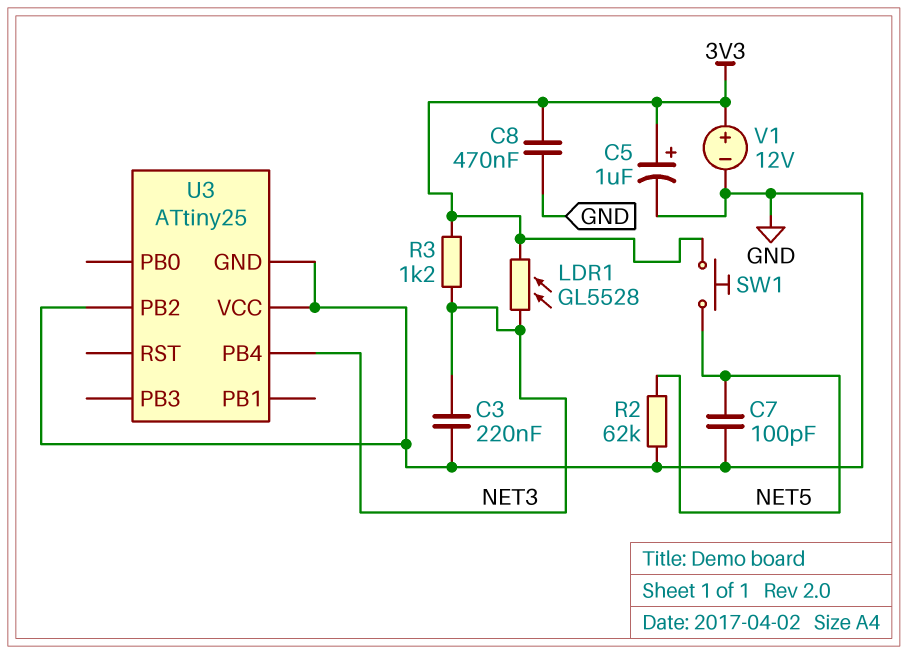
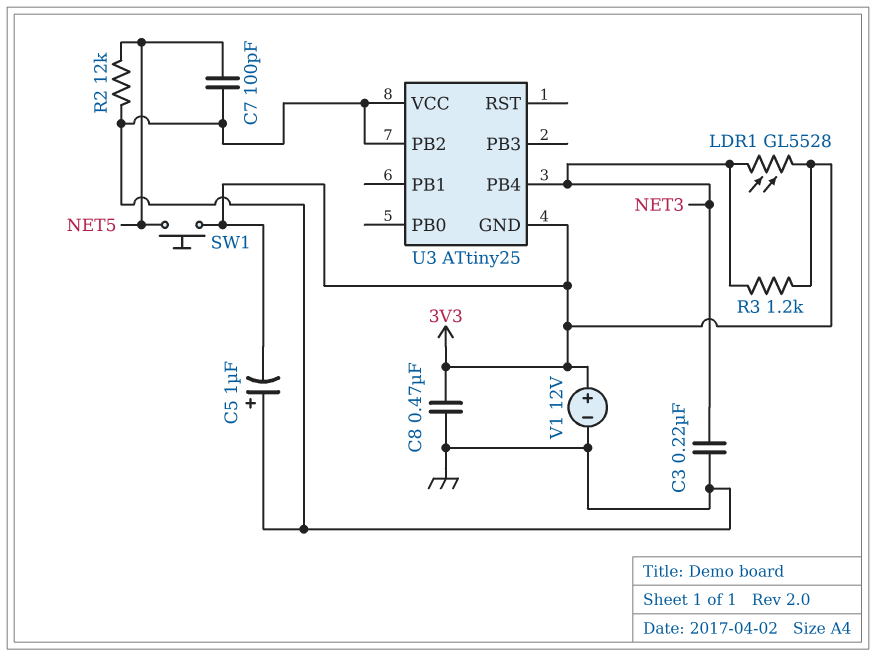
C5: 1uF (plus 3V3, minus GND) -> 1uF (plus GND, minus 3V3)
R2: 62k (GND, NET5) -> 12k (GND, NET5)
U3 pin GND: GND -> 3V3

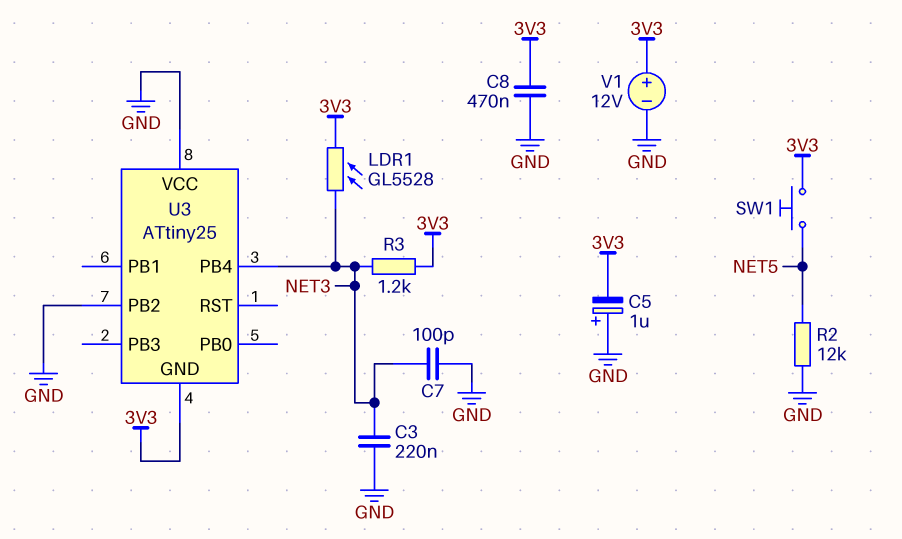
C7: 100pF (GND, NET5) -> 100pF (GND, NET3)

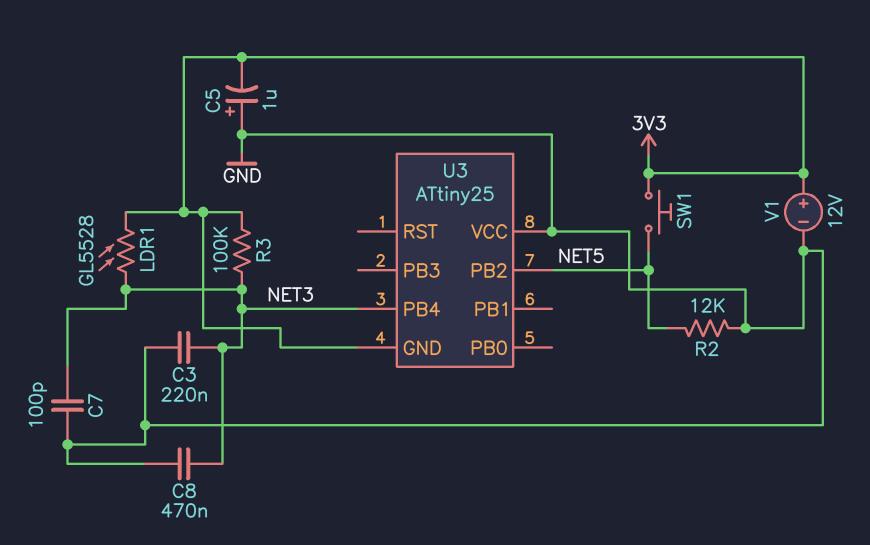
C8: 470nF (3V3, GND) -> 470nF (GND, NET3)
R3: 1.2k (3V3, NET3) -> 100k (3V3, NET3)
U3 pin PB2: GND -> NET5

